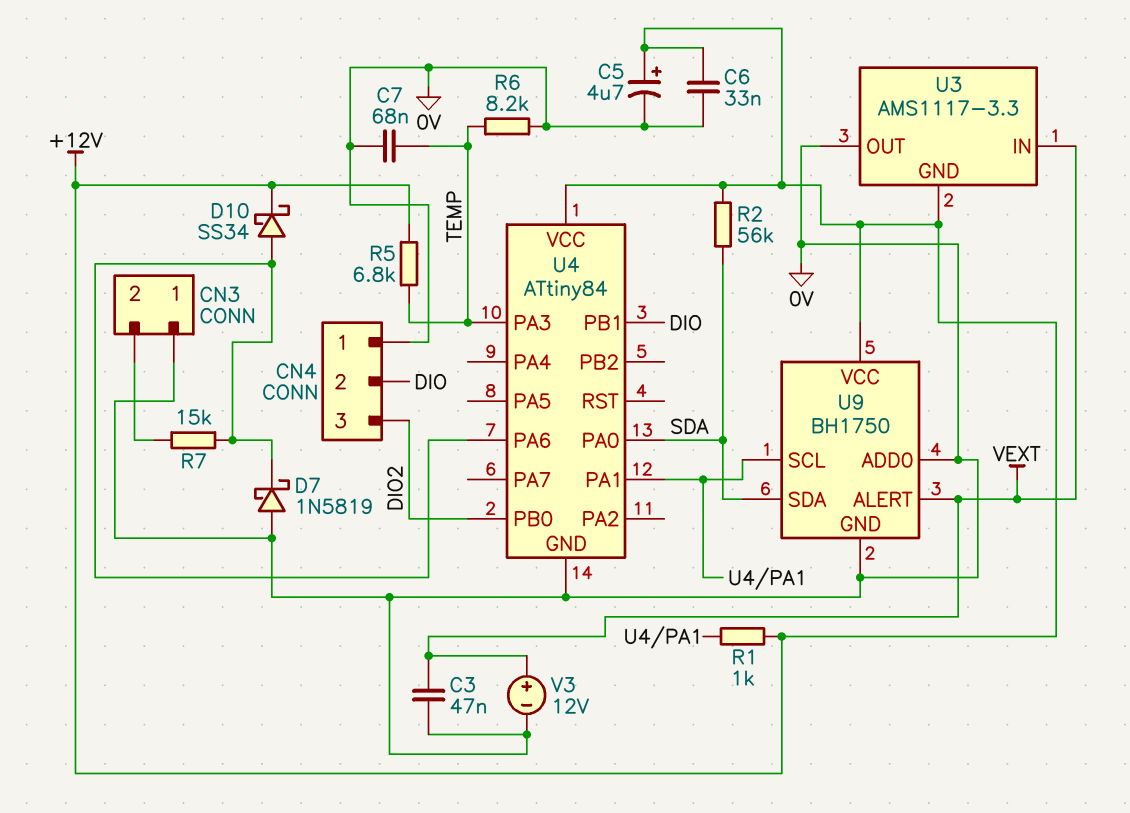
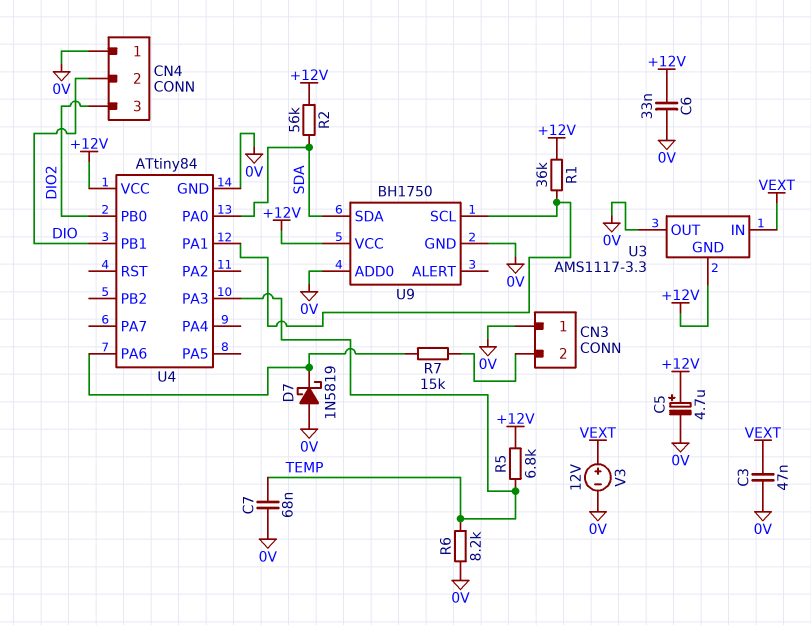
D10: schottky SS34 (A U4/PA6, K +12V) -> none
R1: 1k (+12V, U4/PA1) -> 36k (+12V, U4/PA1)
U9 pin ALERT: VEXT -> none

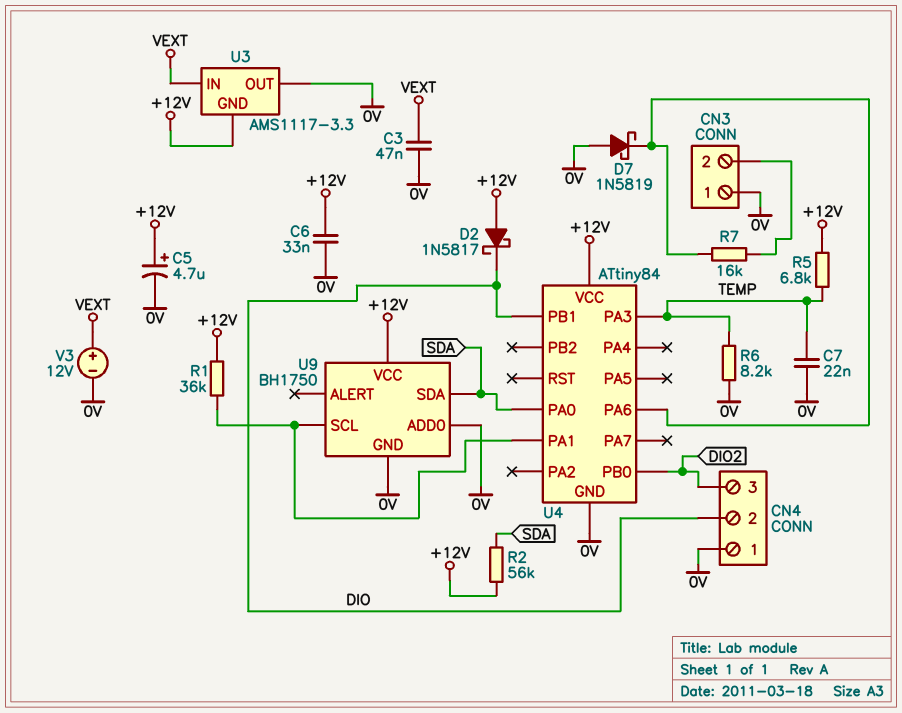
C7: 68nF (0V, TEMP) -> 22nF (0V, TEMP)
D2: none -> schottky 1N5817 (A +12V, K DIO)
R7: 15k (CN3/2, U4/PA6) -> 16k (CN3/2, U4/PA6)

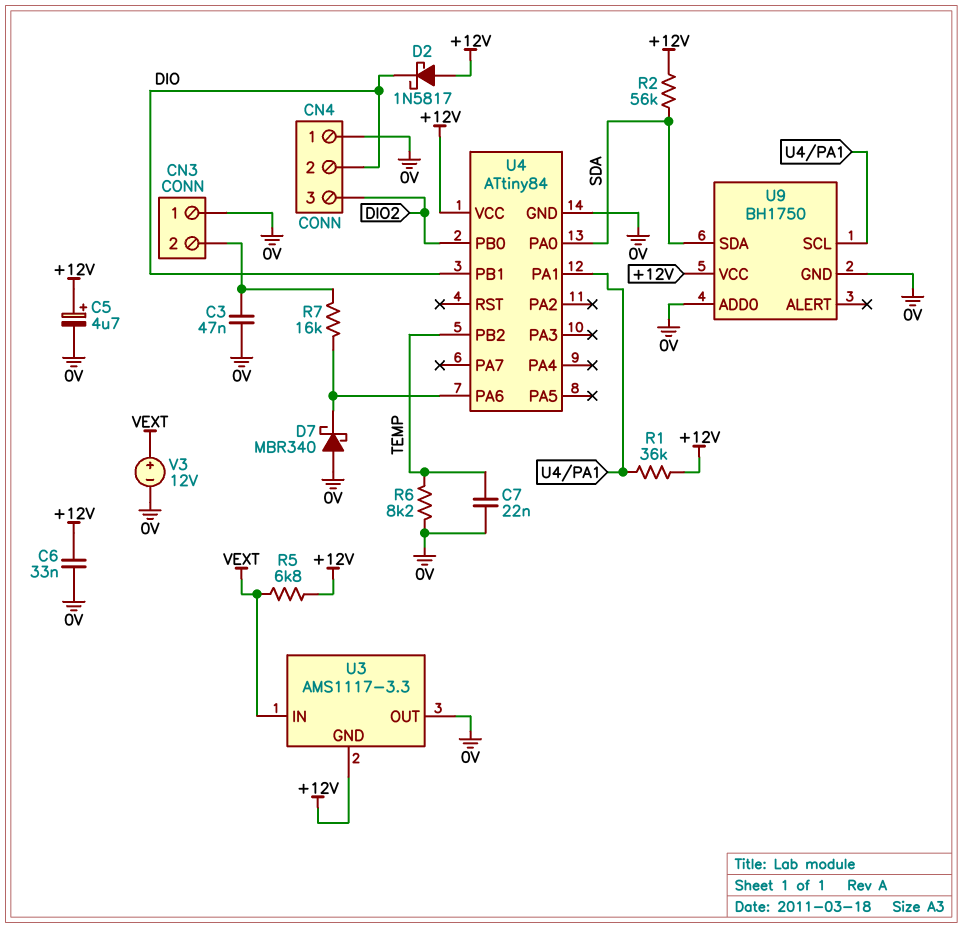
C3: 47nF (0V, VEXT) -> 47nF (0V, CN3/2)
D7: schottky 1N5819 (A 0V, K U4/PA6) -> schottky MBR340 (A 0V, K U4/PA6)
R5: 6.8k (+12V, TEMP) -> 6.8k (+12V, VEXT)
U4 pin PA3: TEMP -> none
U4 pin PB2: none -> TEMP

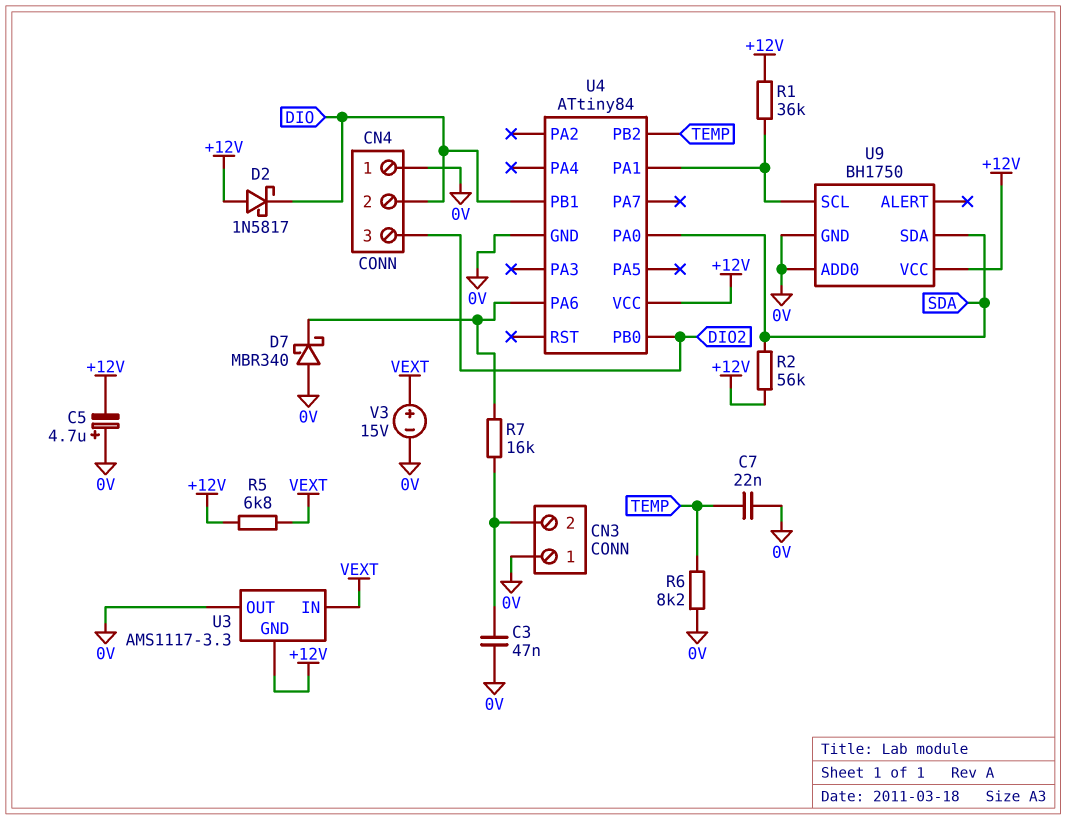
C5: 4.7uF (plus +12V, minus 0V) -> 4.7uF (plus 0V, minus +12V)
C6: 33nF (+12V, 0V) -> none
V3: 12V (plus VEXT, minus 0V) -> 15V (plus VEXT, minus 0V)

